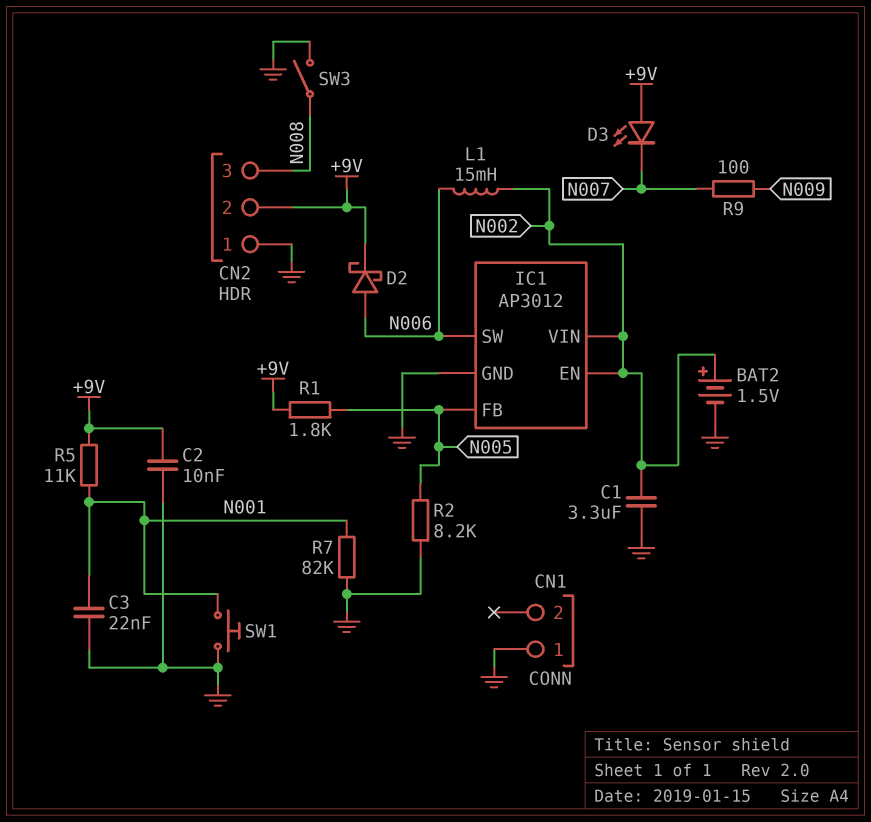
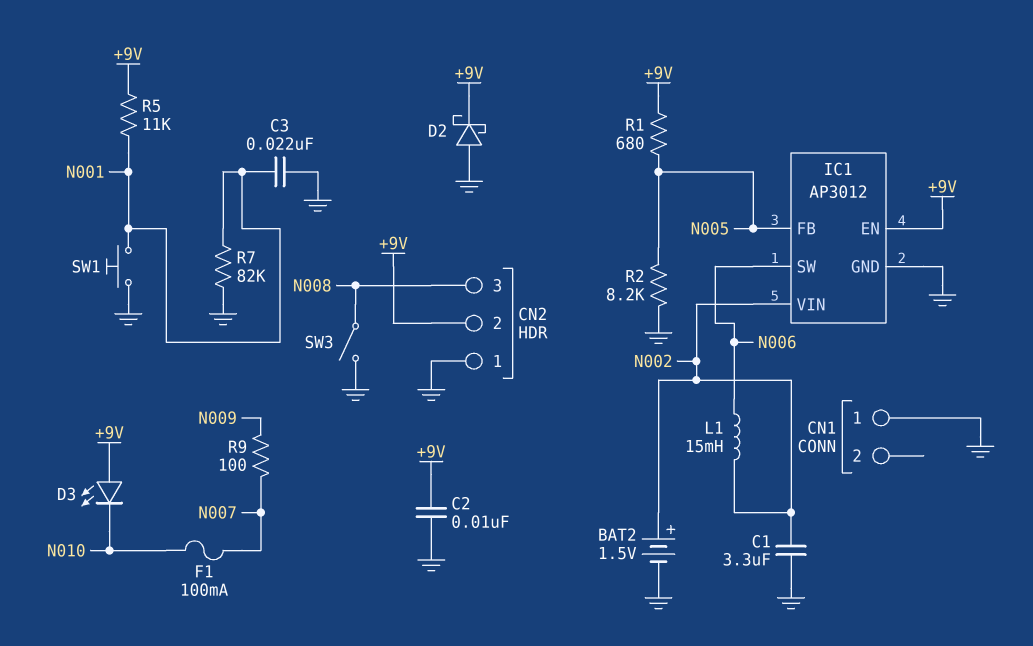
D2: schottky (A N006, K +9V) -> schottky (A GND, K +9V)
D3: LED (A +9V, K N007) -> LED (A +9V, K N010)
F1: none -> 100mA (N007, N010)
IC1 pin EN: N002 -> +9V
R1: 1.8k (+9V, N005) -> 680 (+9V, N005)

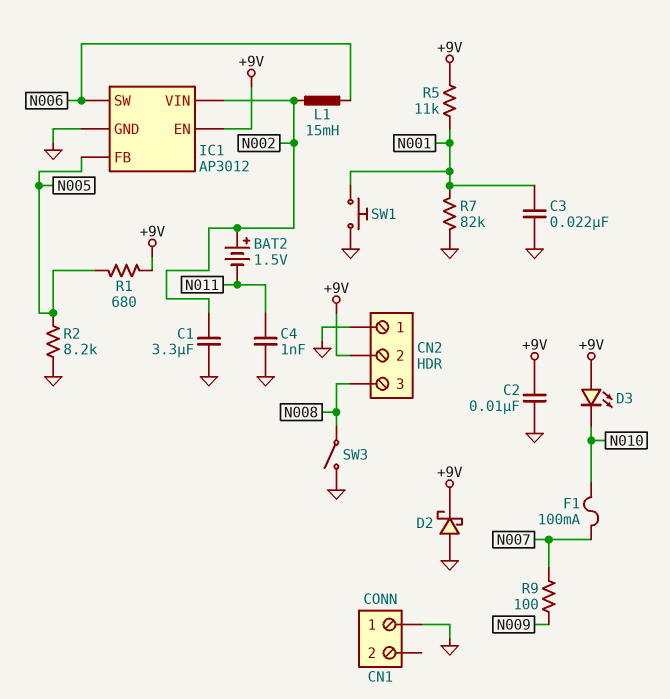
BAT2: 1.5V (plus N002, minus GND) -> 1.5V (plus N002, minus N011)
C4: none -> 1nF (GND, N011)

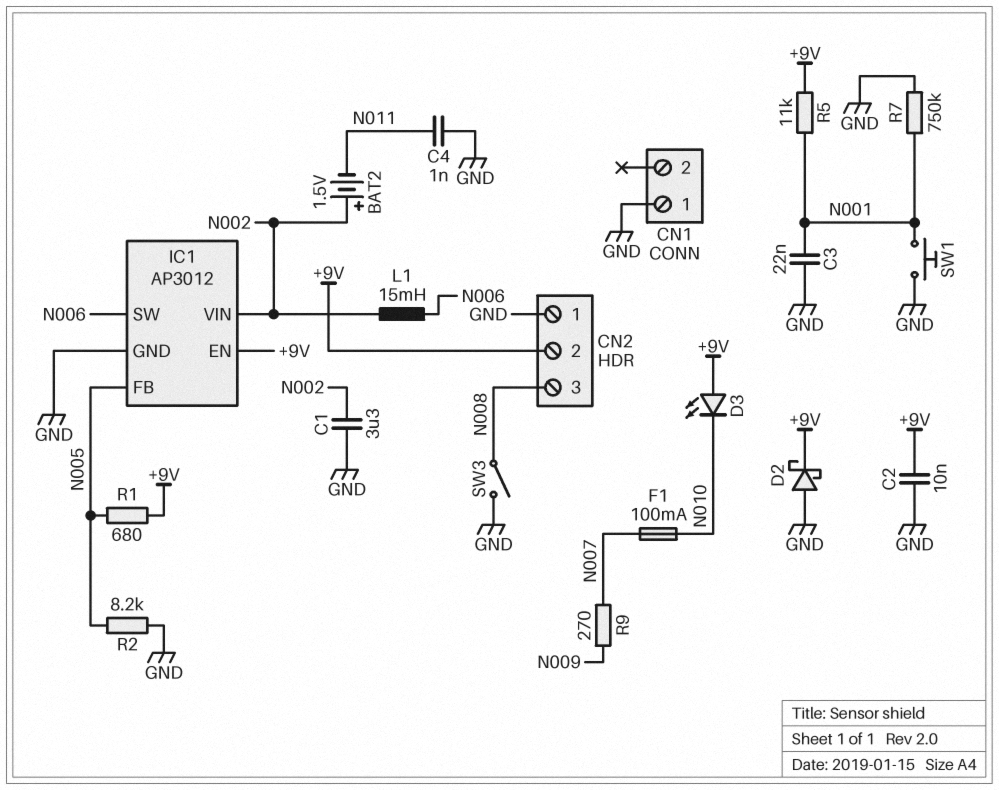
R7: 82k (GND, N001) -> 750k (GND, N001)
R9: 100 (N007, N009) -> 270 (N007, N009)

